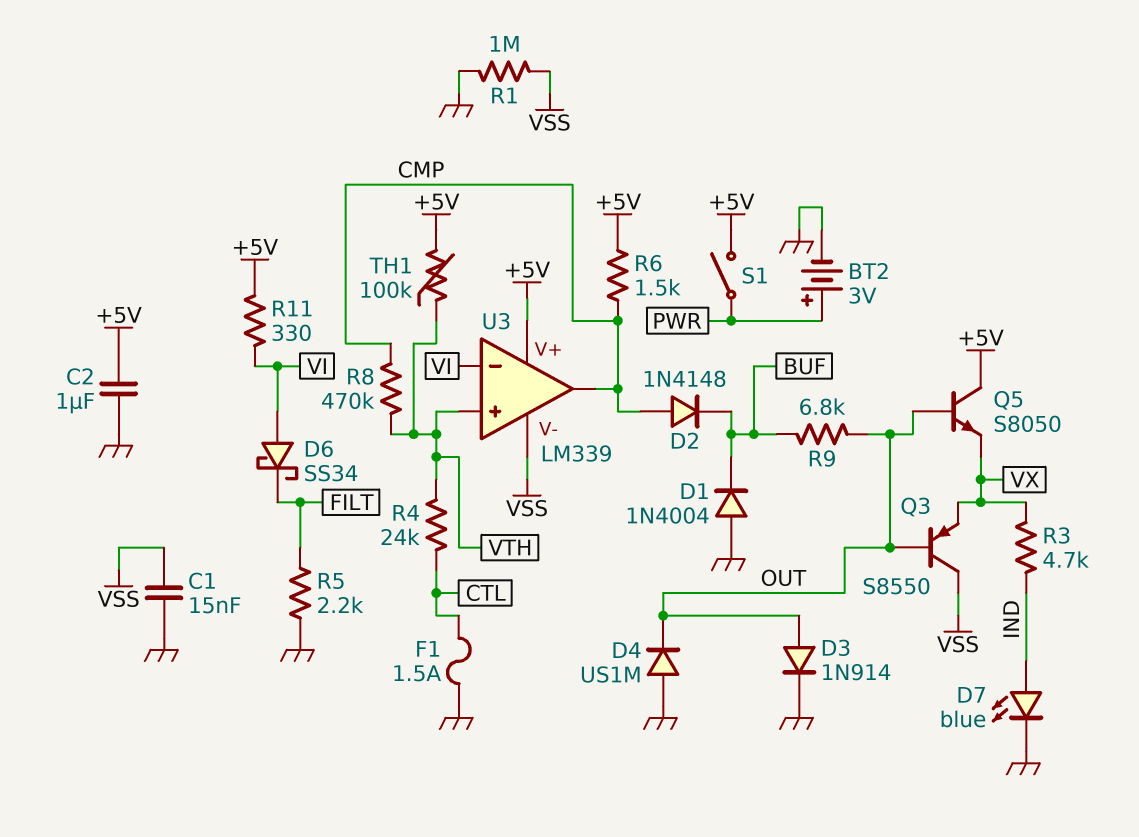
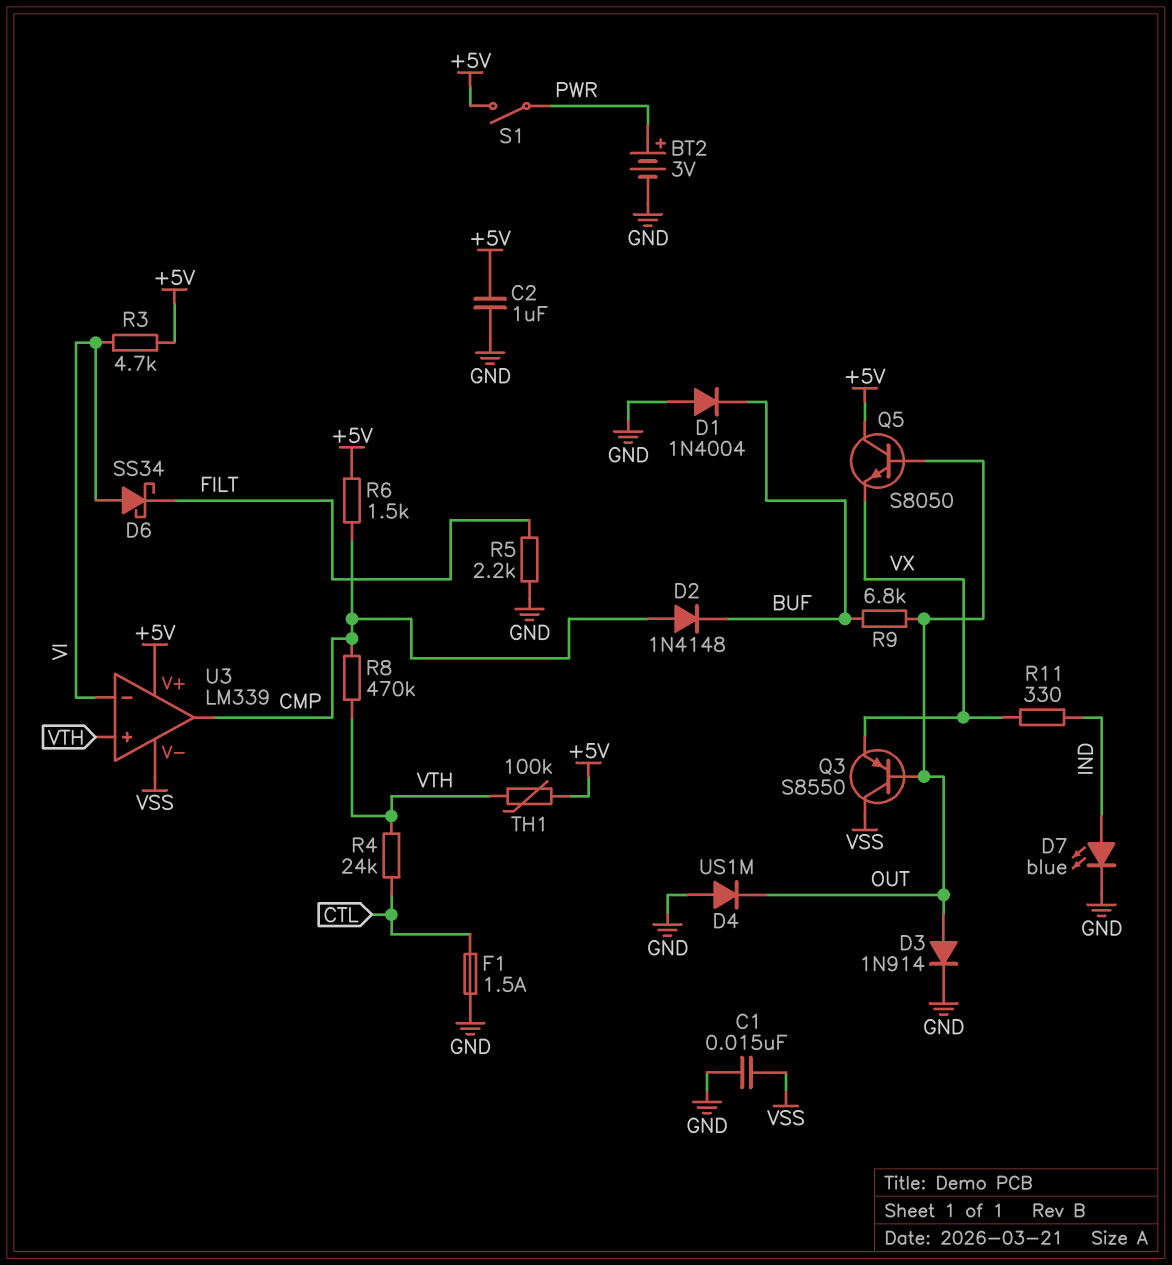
R1: 1M (GND, VSS) -> none
R3: 4.7k (IND, VX) -> 4.7k (+5V, VI)
R11: 330 (+5V, VI) -> 330 (IND, VX)

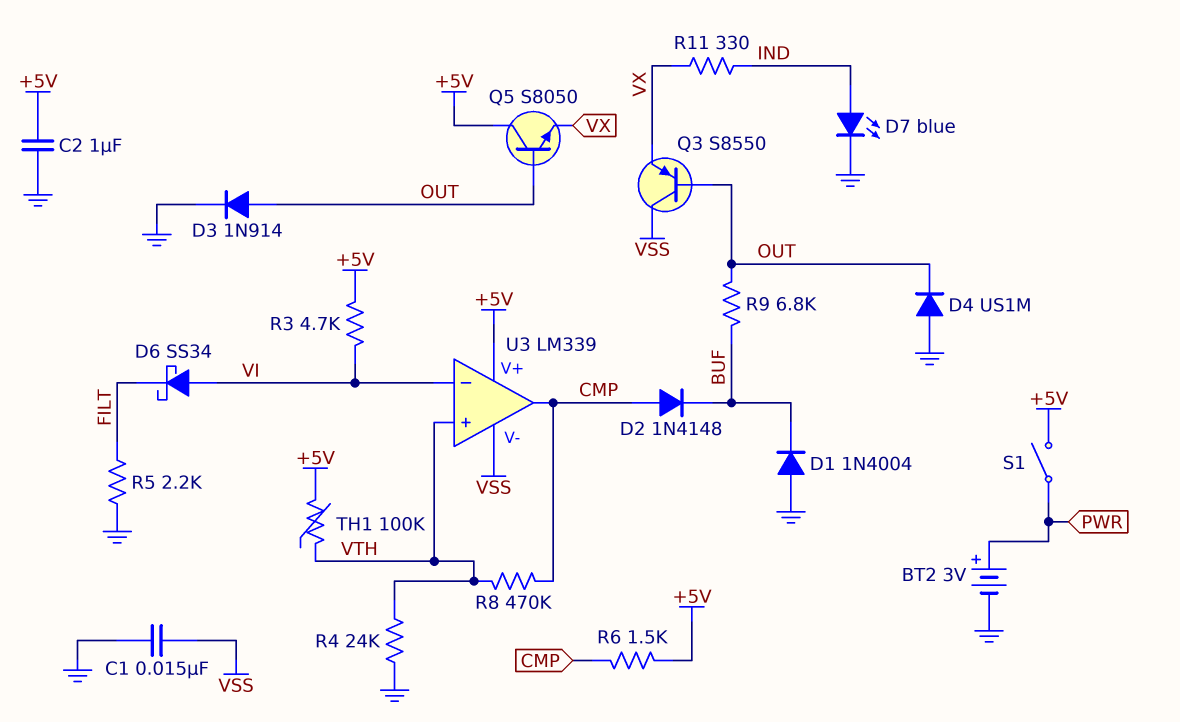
F1: 1.5A (CTL, GND) -> none
R4: 24k (CTL, VTH) -> 24k (GND, VTH)

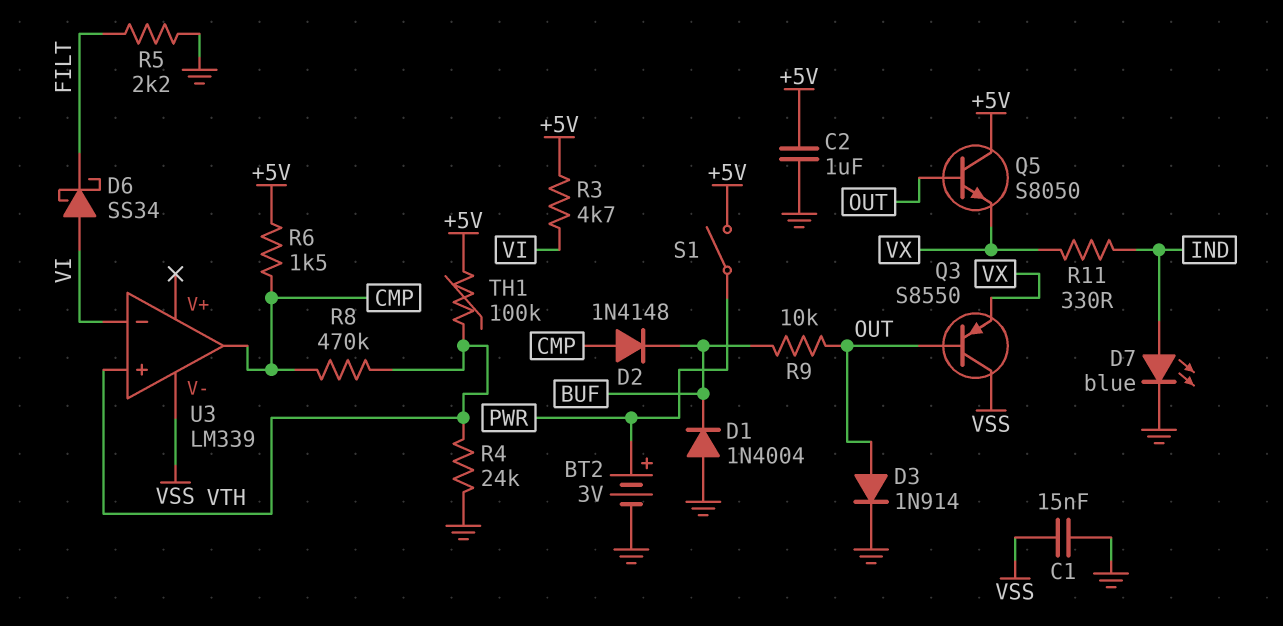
D4: diode US1M (A GND, K OUT) -> none
R9: 6.8k (BUF, OUT) -> 10k (BUF, OUT)
U3 pin V+: +5V -> none

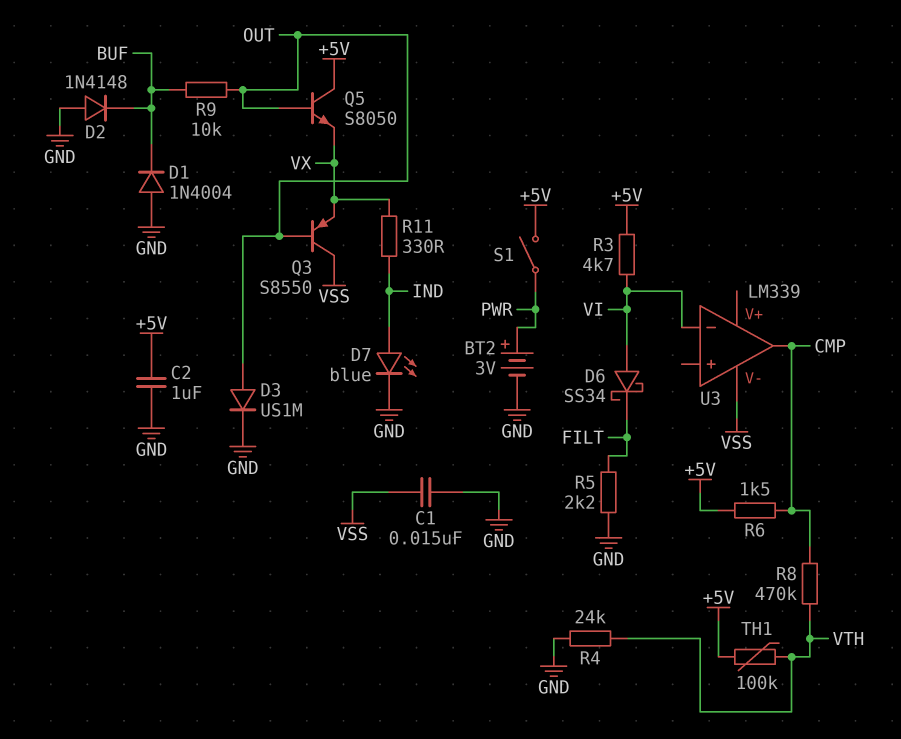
D2: diode 1N4148 (A CMP, K BUF) -> diode 1N4148 (A GND, K BUF)
D3: diode 1N914 (A OUT, K GND) -> diode US1M (A OUT, K GND)
U3 pin in+: VTH -> none

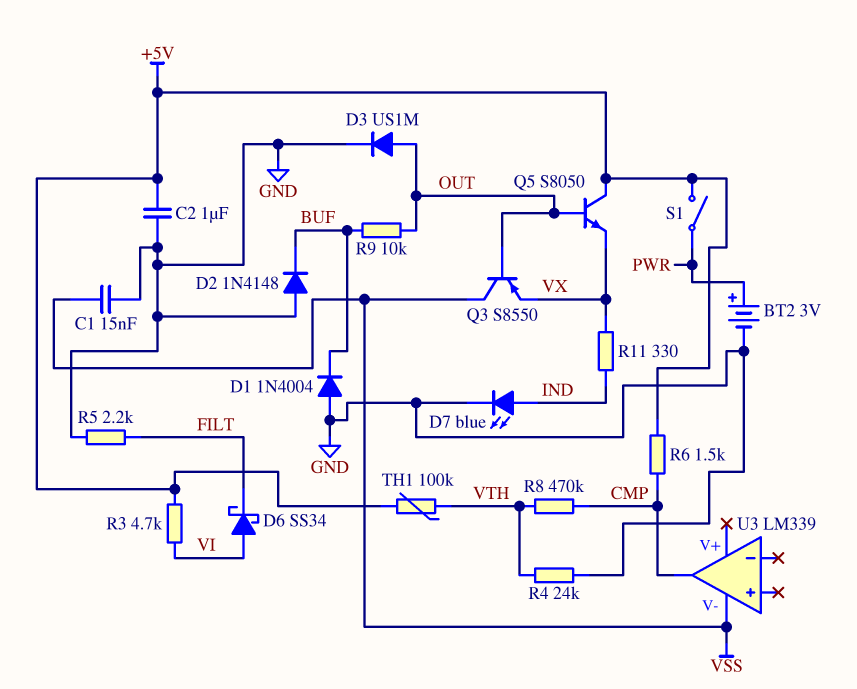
U3 pin in-: VI -> none

